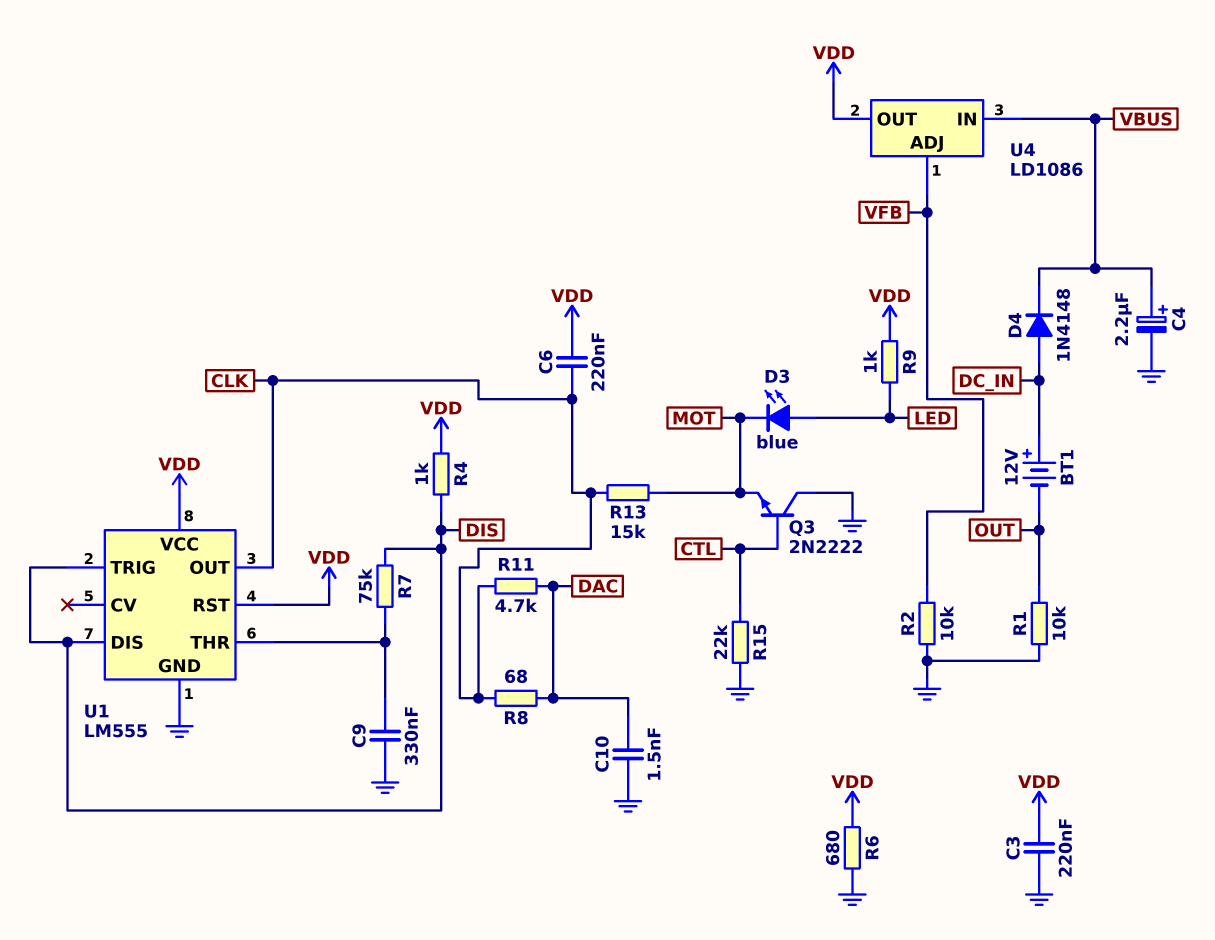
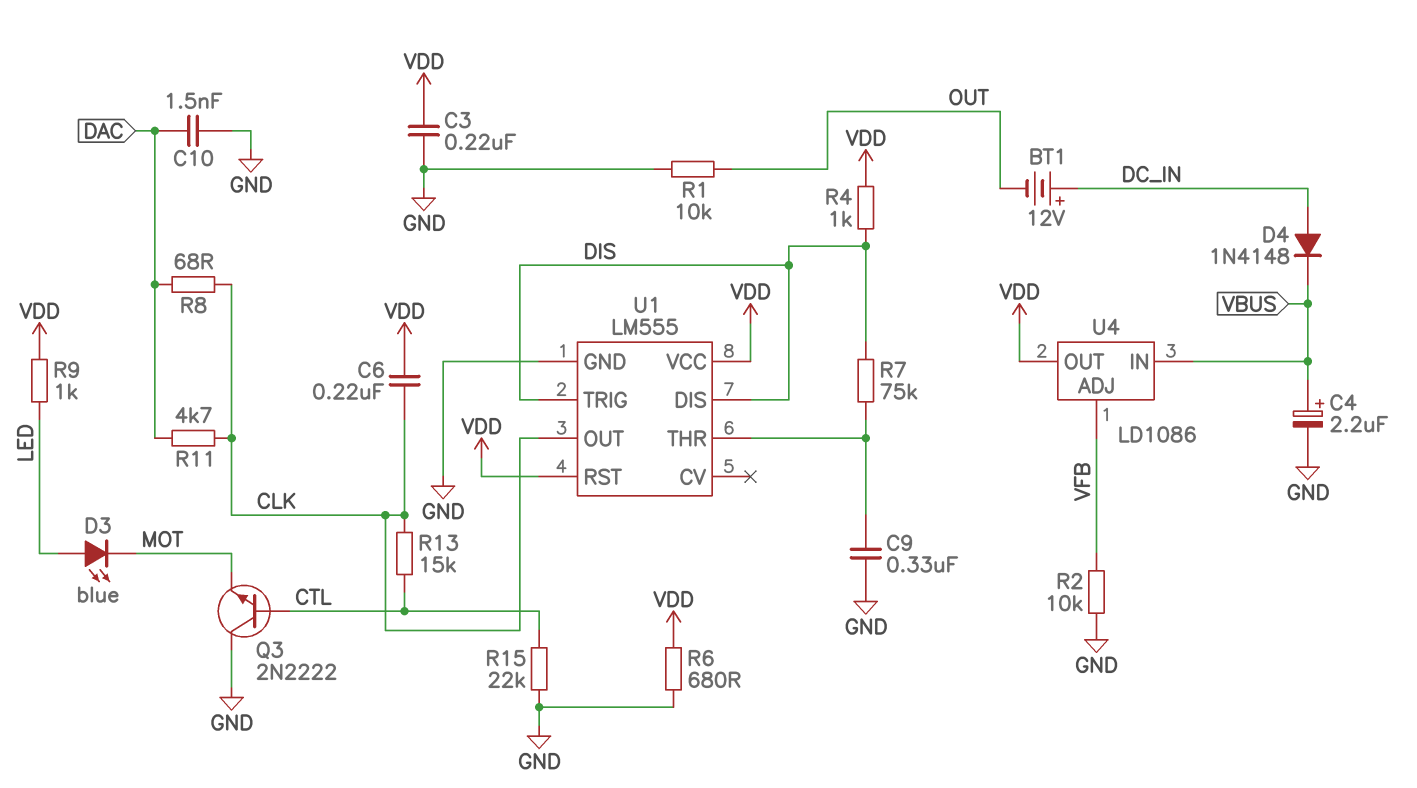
R13: 15k (CLK, MOT) -> 15k (CLK, CTL)

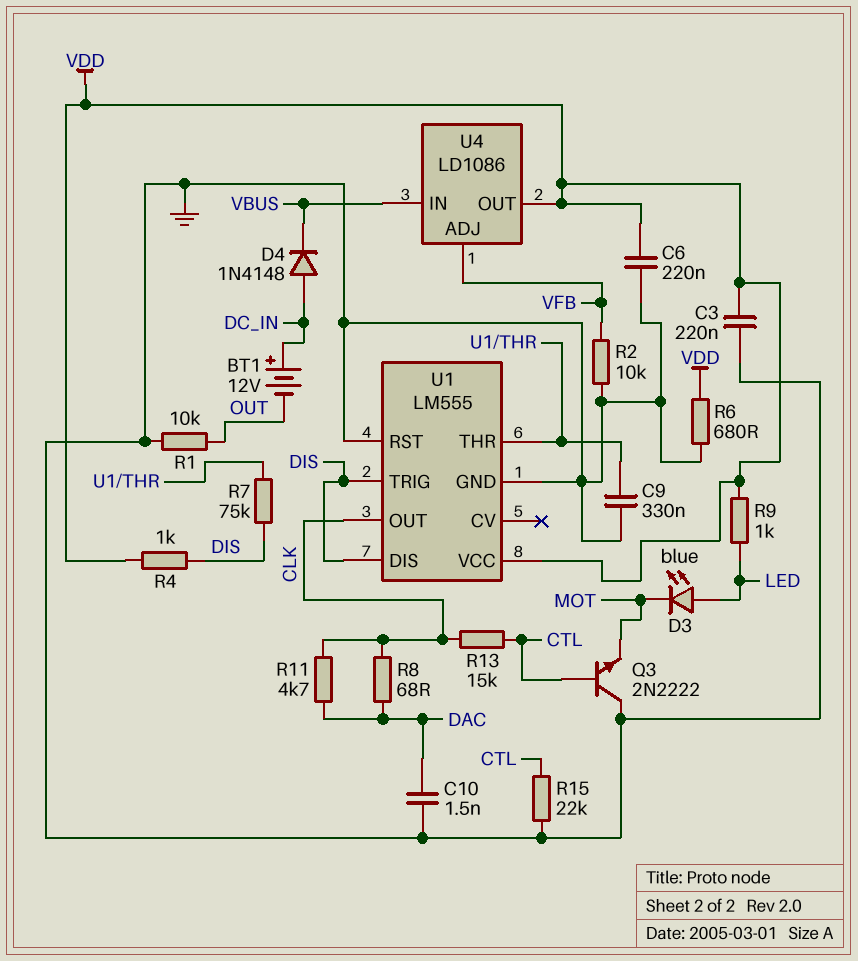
C4: 2.2uF (plus VBUS, minus GND) -> none
C6: 220nF (CLK, VDD) -> 220nF (GND, VDD)
U1 pin RST: VDD -> GND

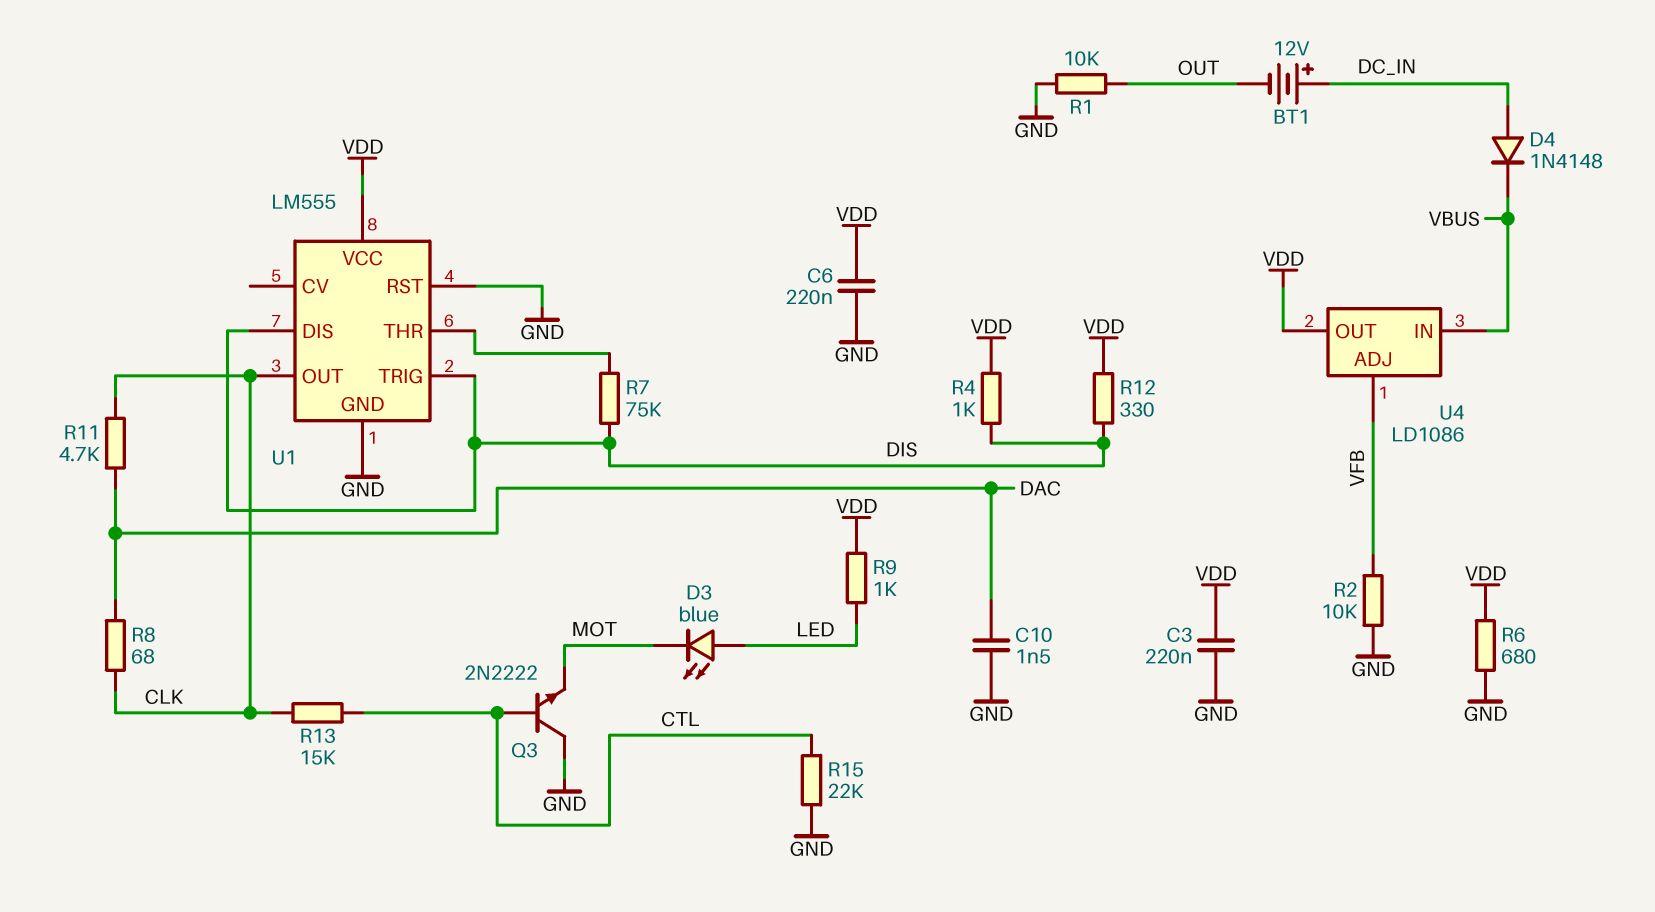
C9: 330nF (GND, U1/THR) -> none
R12: none -> 330 (DIS, VDD)

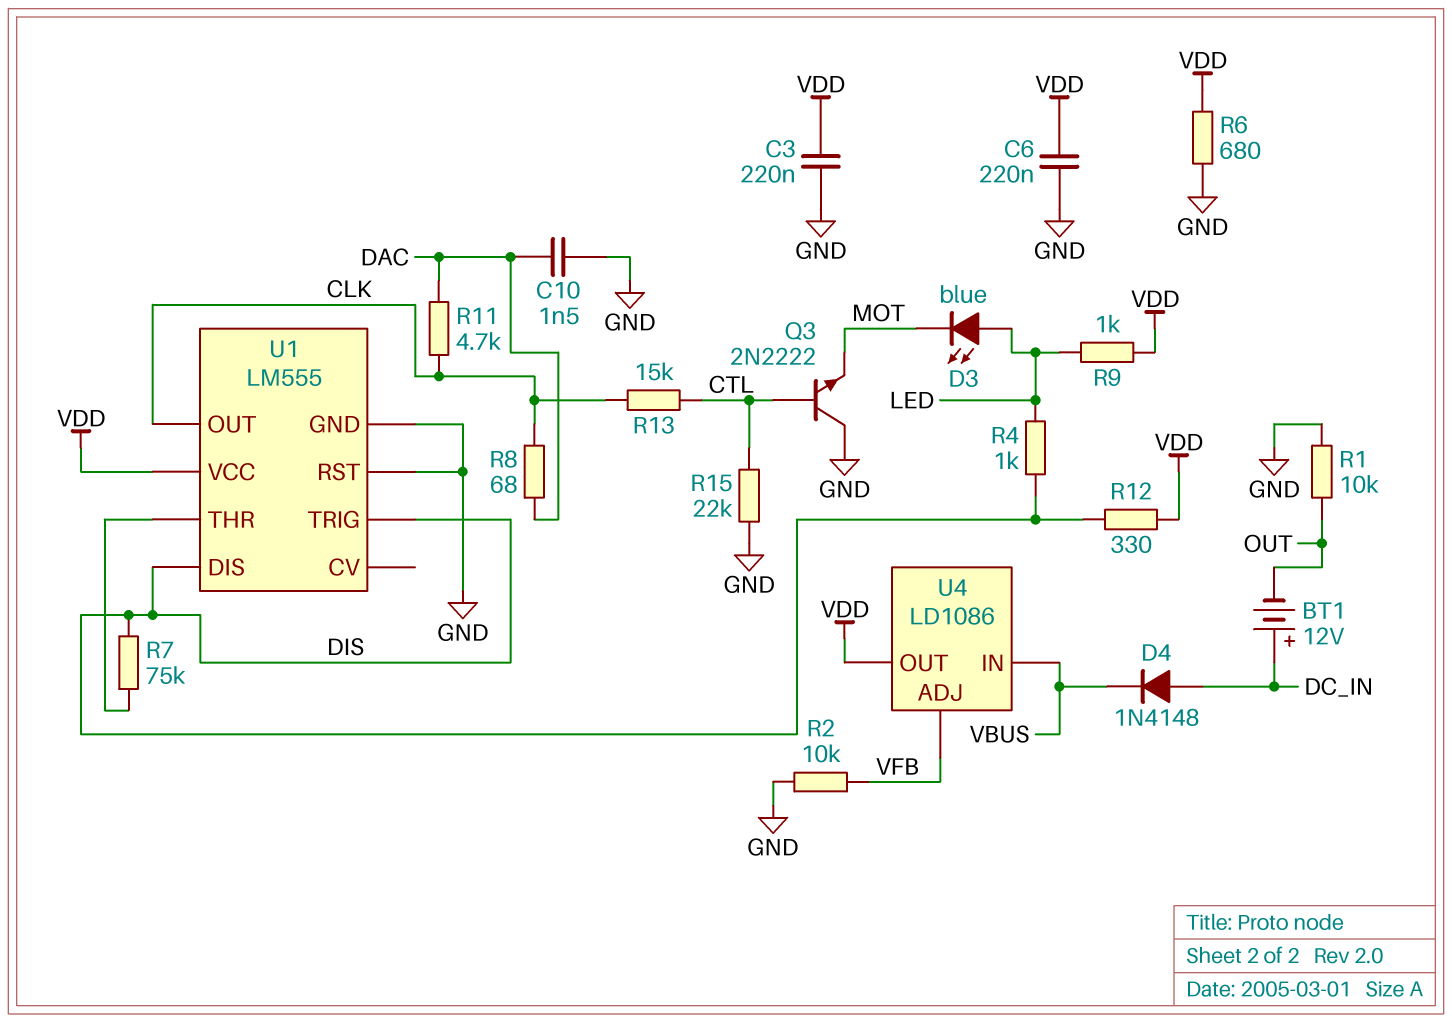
R4: 1k (DIS, VDD) -> 1k (DIS, LED)

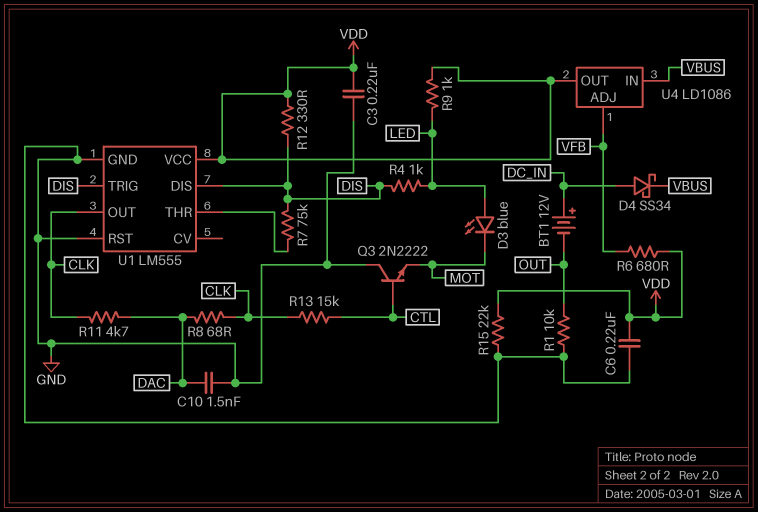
D4: diode 1N4148 (A DC_IN, K VBUS) -> schottky SS34 (A DC_IN, K VBUS)
R2: 10k (GND, VFB) -> none
R6: 680 (GND, VDD) -> 680 (VDD, VFB)
R15: 22k (CTL, GND) -> 22k (GND, VDD)

